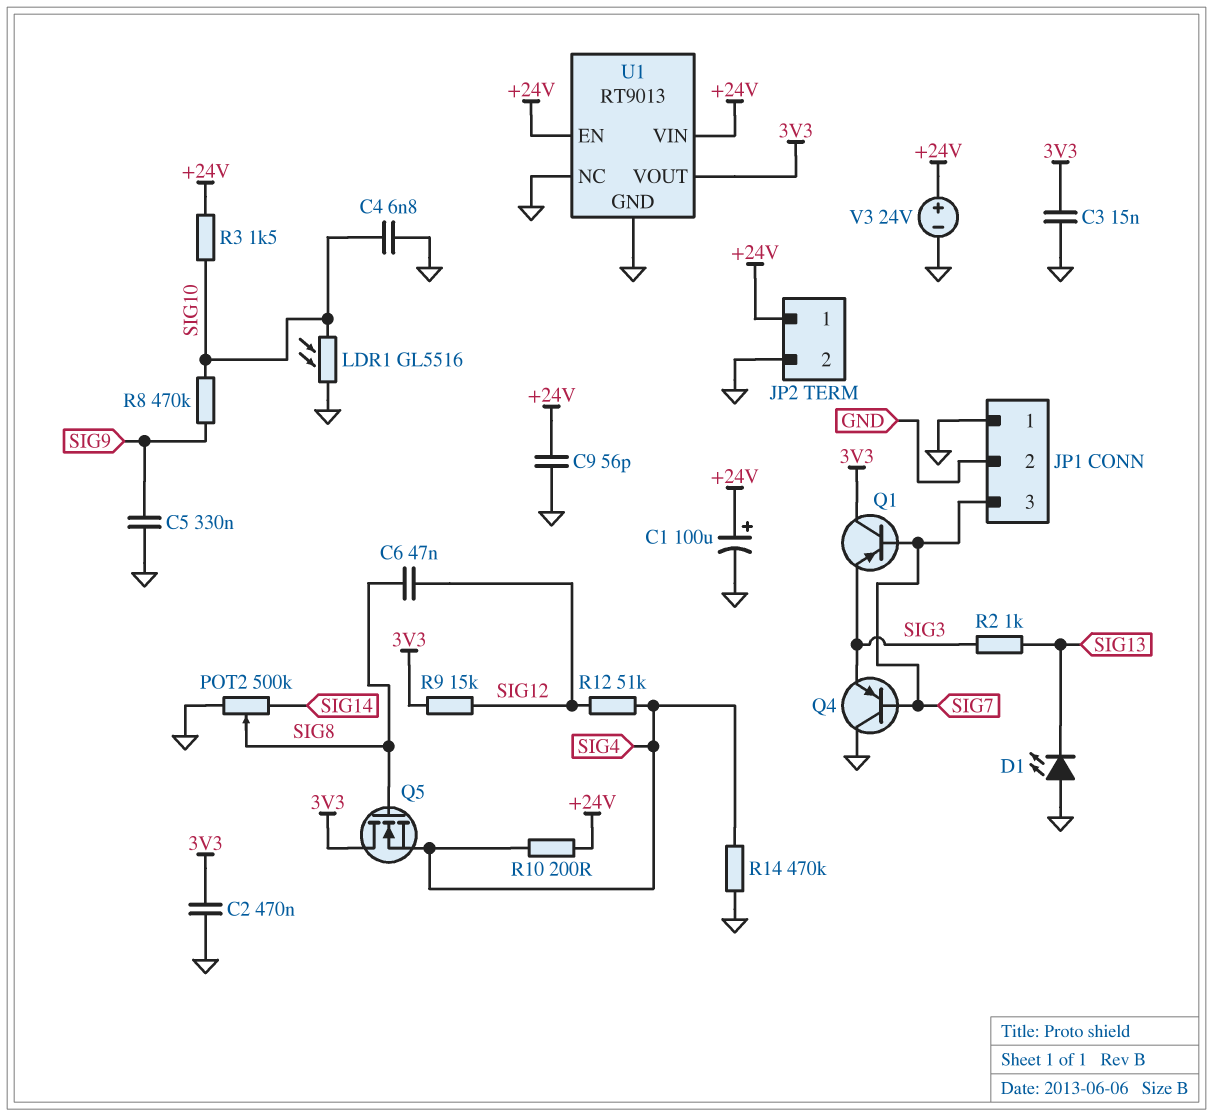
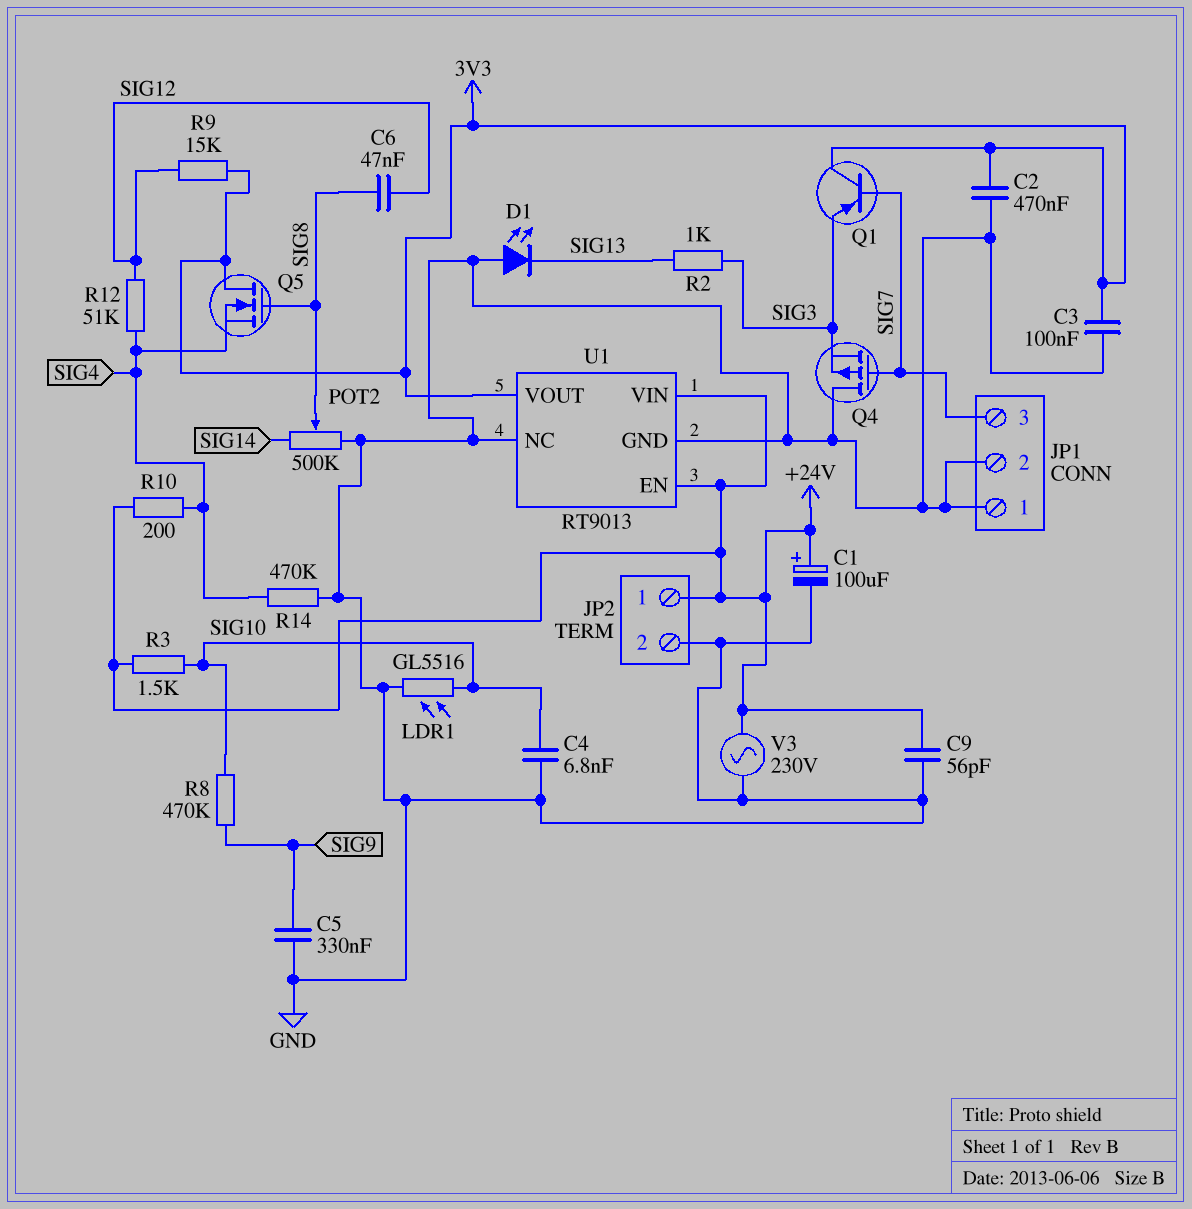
C3: 15nF (3V3, GND) -> 100nF (3V3, GND)
Q4: PNP (B SIG7, C GND, E SIG3) -> PMOS (G SIG7, D GND, S SIG3)
V3: 24V (plus +24V, minus GND) -> AC 230V (+24V, GND)

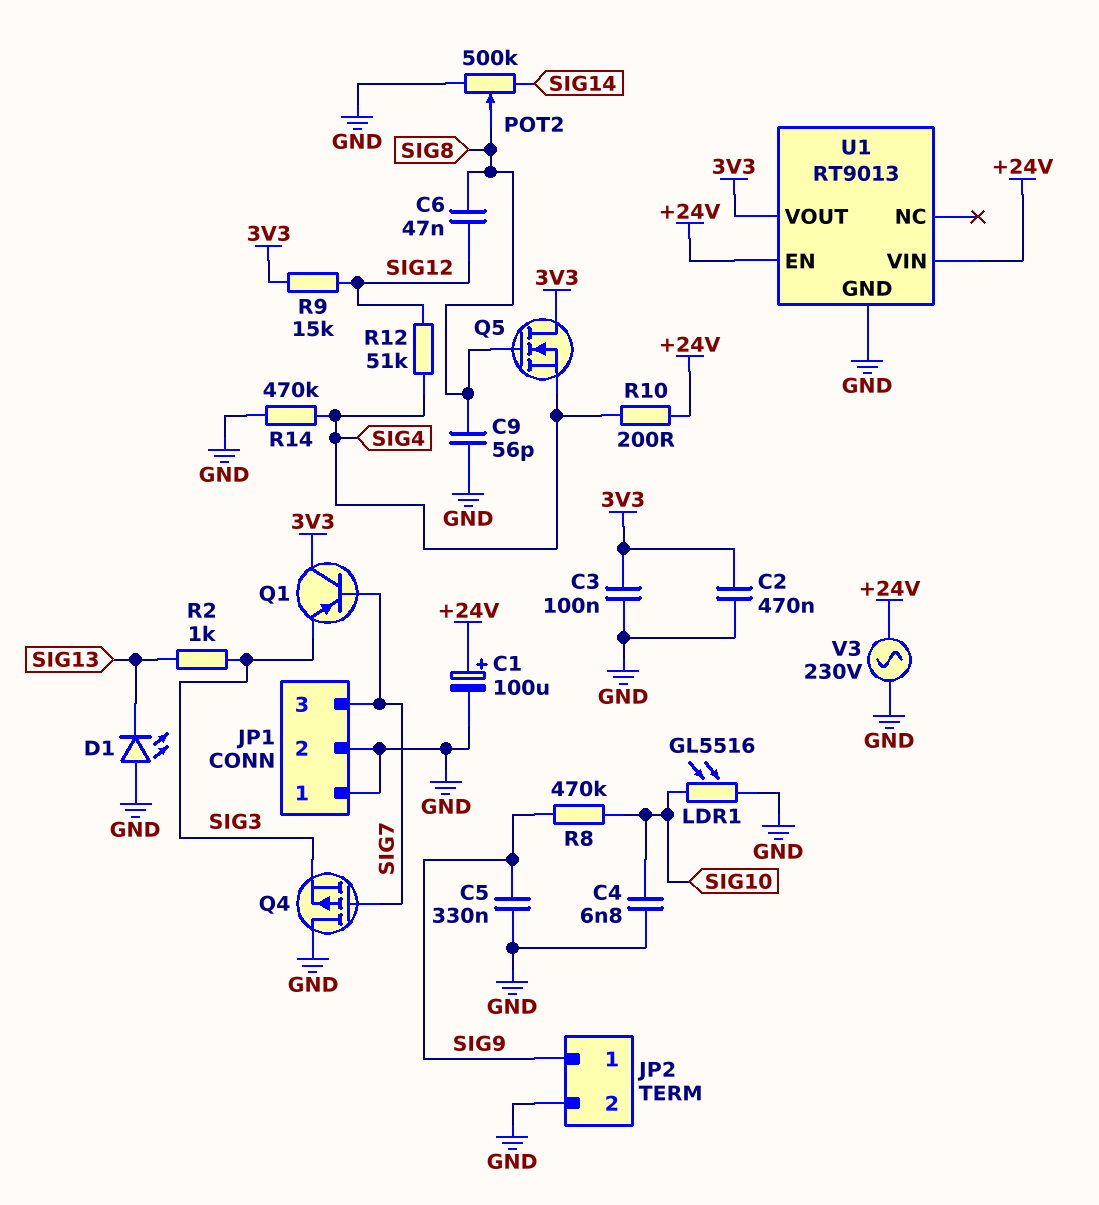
C9: 56pF (+24V, GND) -> 56pF (GND, SIG8)
JP2 pin 1: +24V -> SIG9
R3: 1.5k (+24V, SIG10) -> none
U1 pin NC: GND -> none

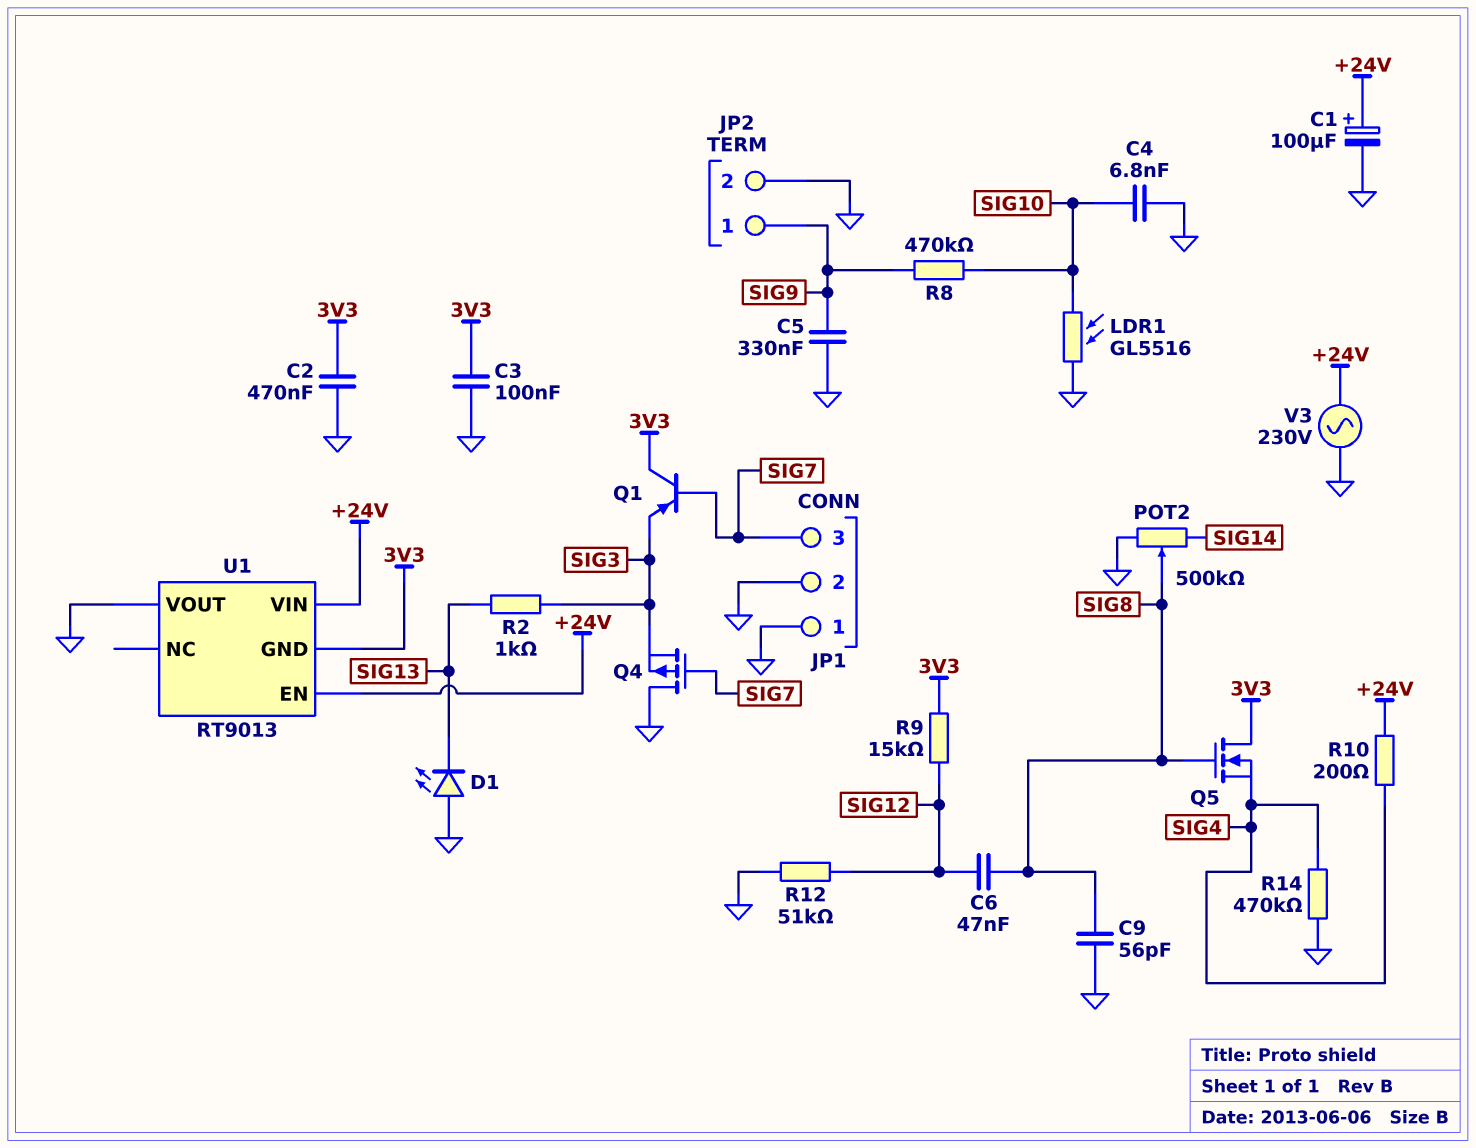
R12: 51k (SIG4, SIG12) -> 51k (GND, SIG12)
U1 pin GND: GND -> 3V3
U1 pin VOUT: 3V3 -> GND

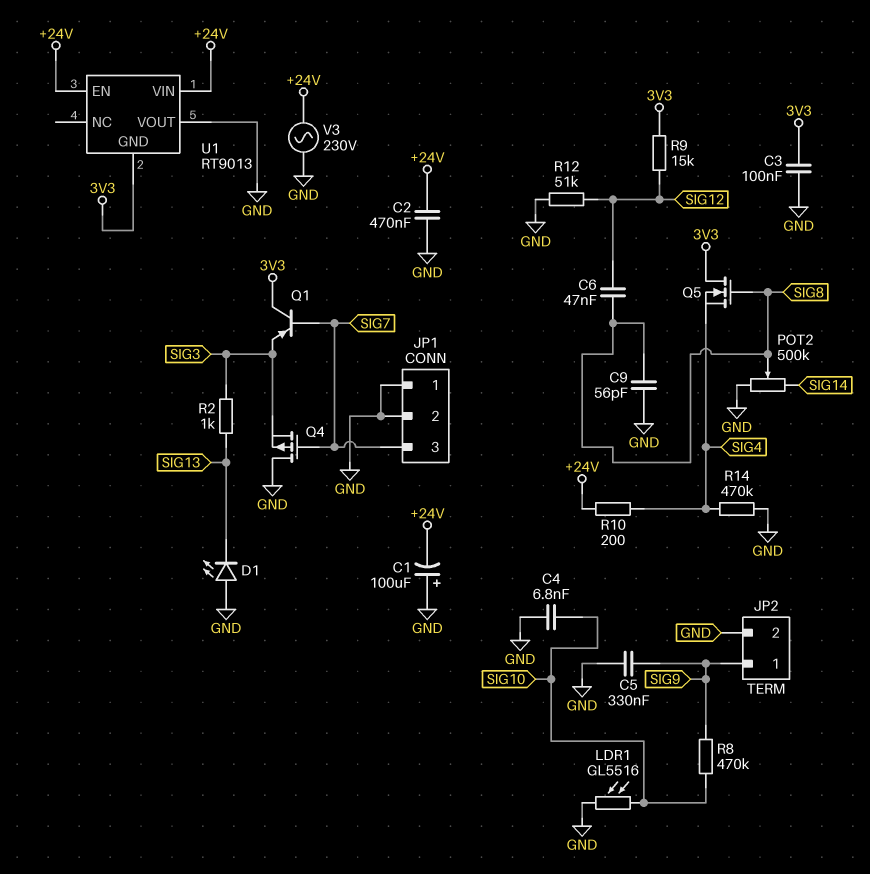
C1: 100uF (plus +24V, minus GND) -> 100uF (plus GND, minus +24V)
C2: 470nF (3V3, GND) -> 470nF (+24V, GND)

